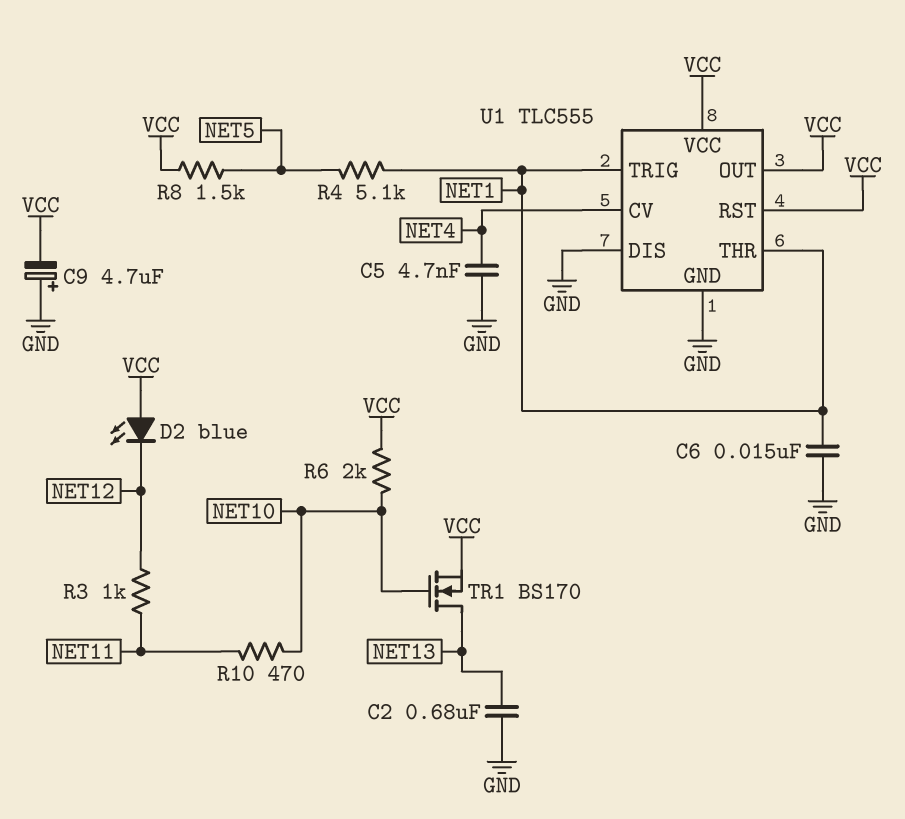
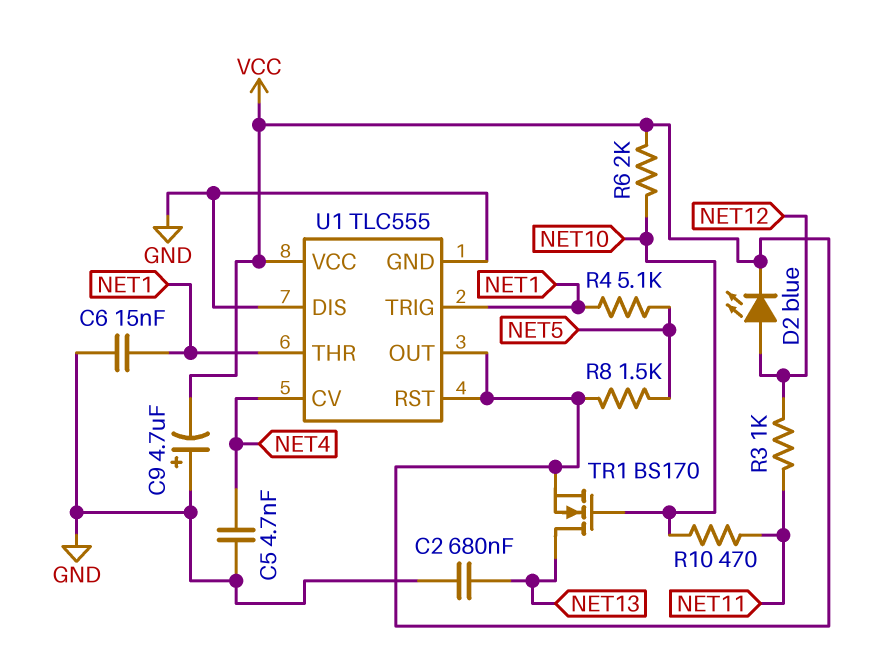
D2: LED blue (A VCC, K NET12) -> LED blue (A NET12, K VCC)

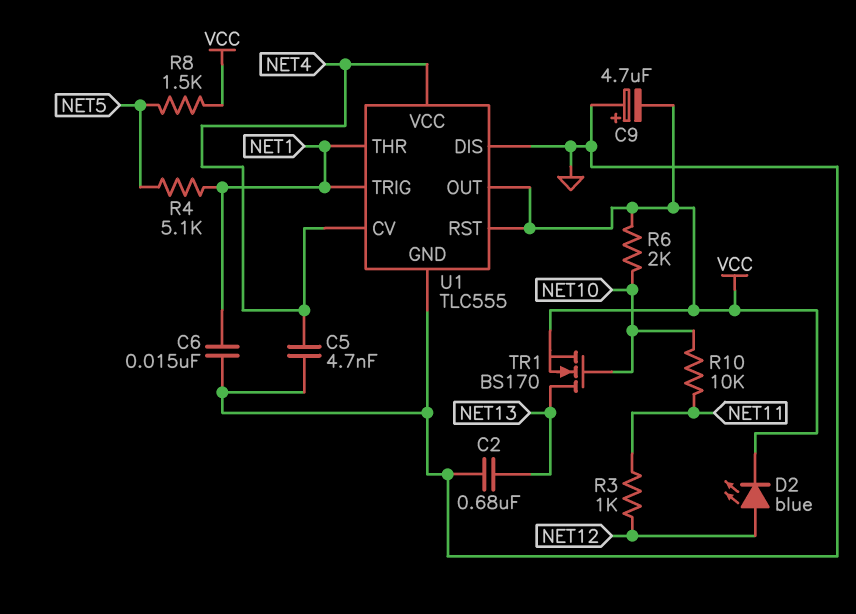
R10: 470 (NET10, NET11) -> 10k (NET10, NET11)
U1 pin VCC: VCC -> NET4

